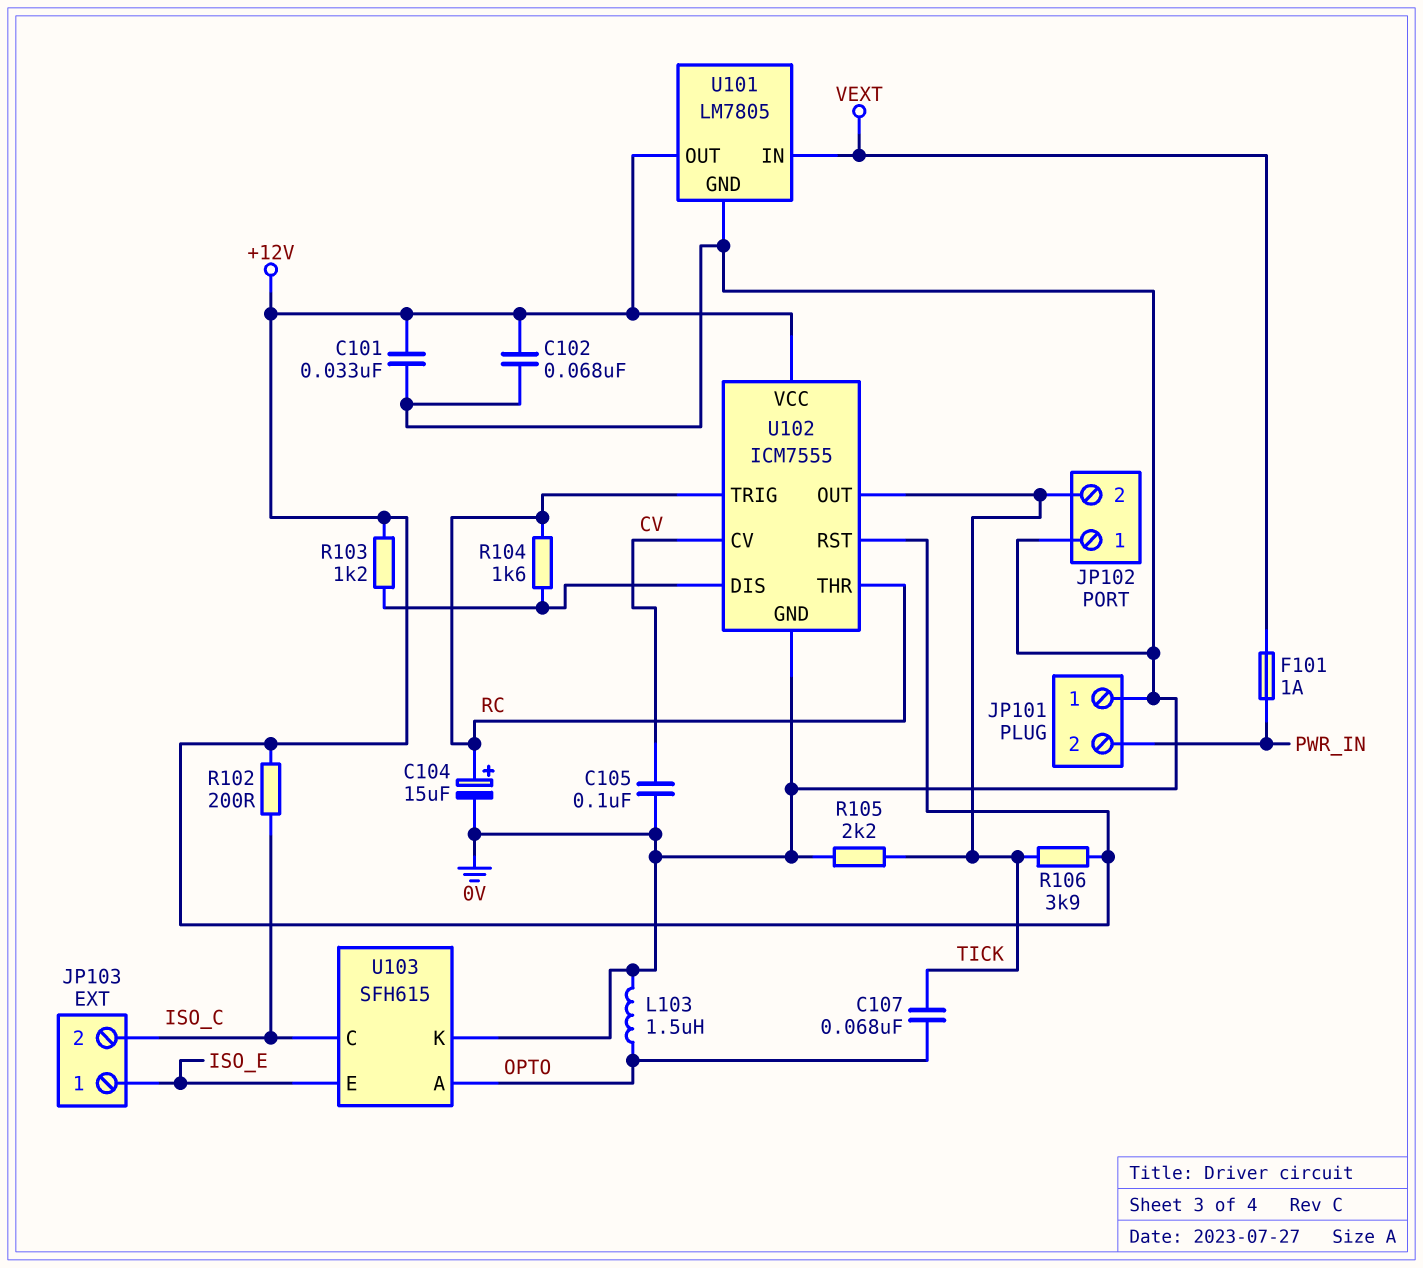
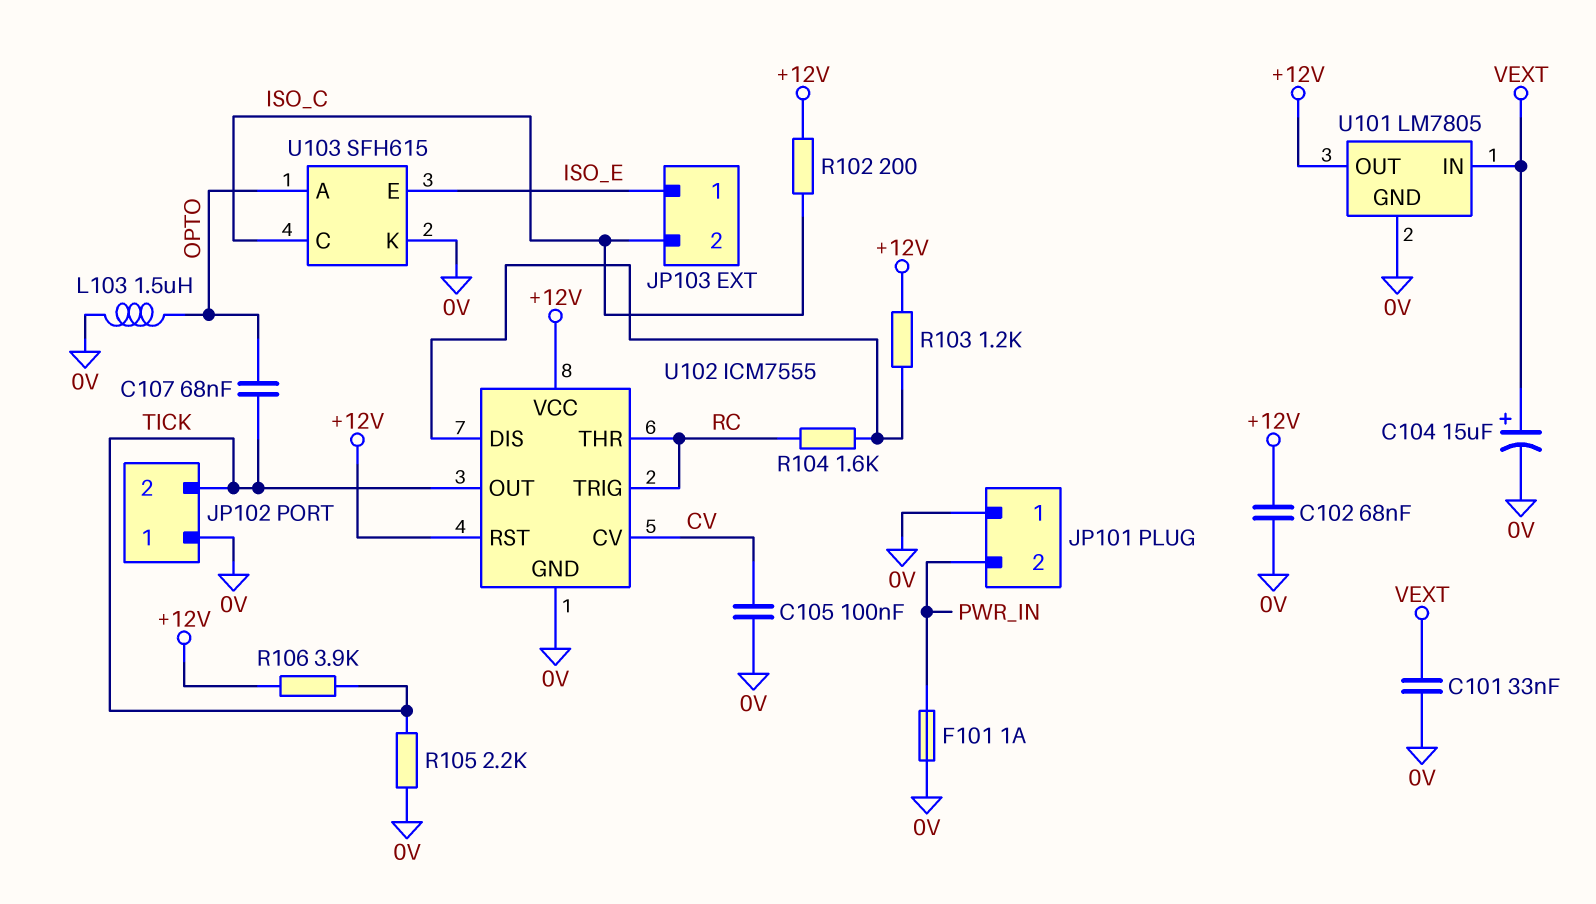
C101: 33nF (+12V, 0V) -> 33nF (0V, VEXT)
C104: 15uF (plus RC, minus 0V) -> 15uF (plus VEXT, minus 0V)
F101: 1A (PWR_IN, VEXT) -> 1A (0V, PWR_IN)

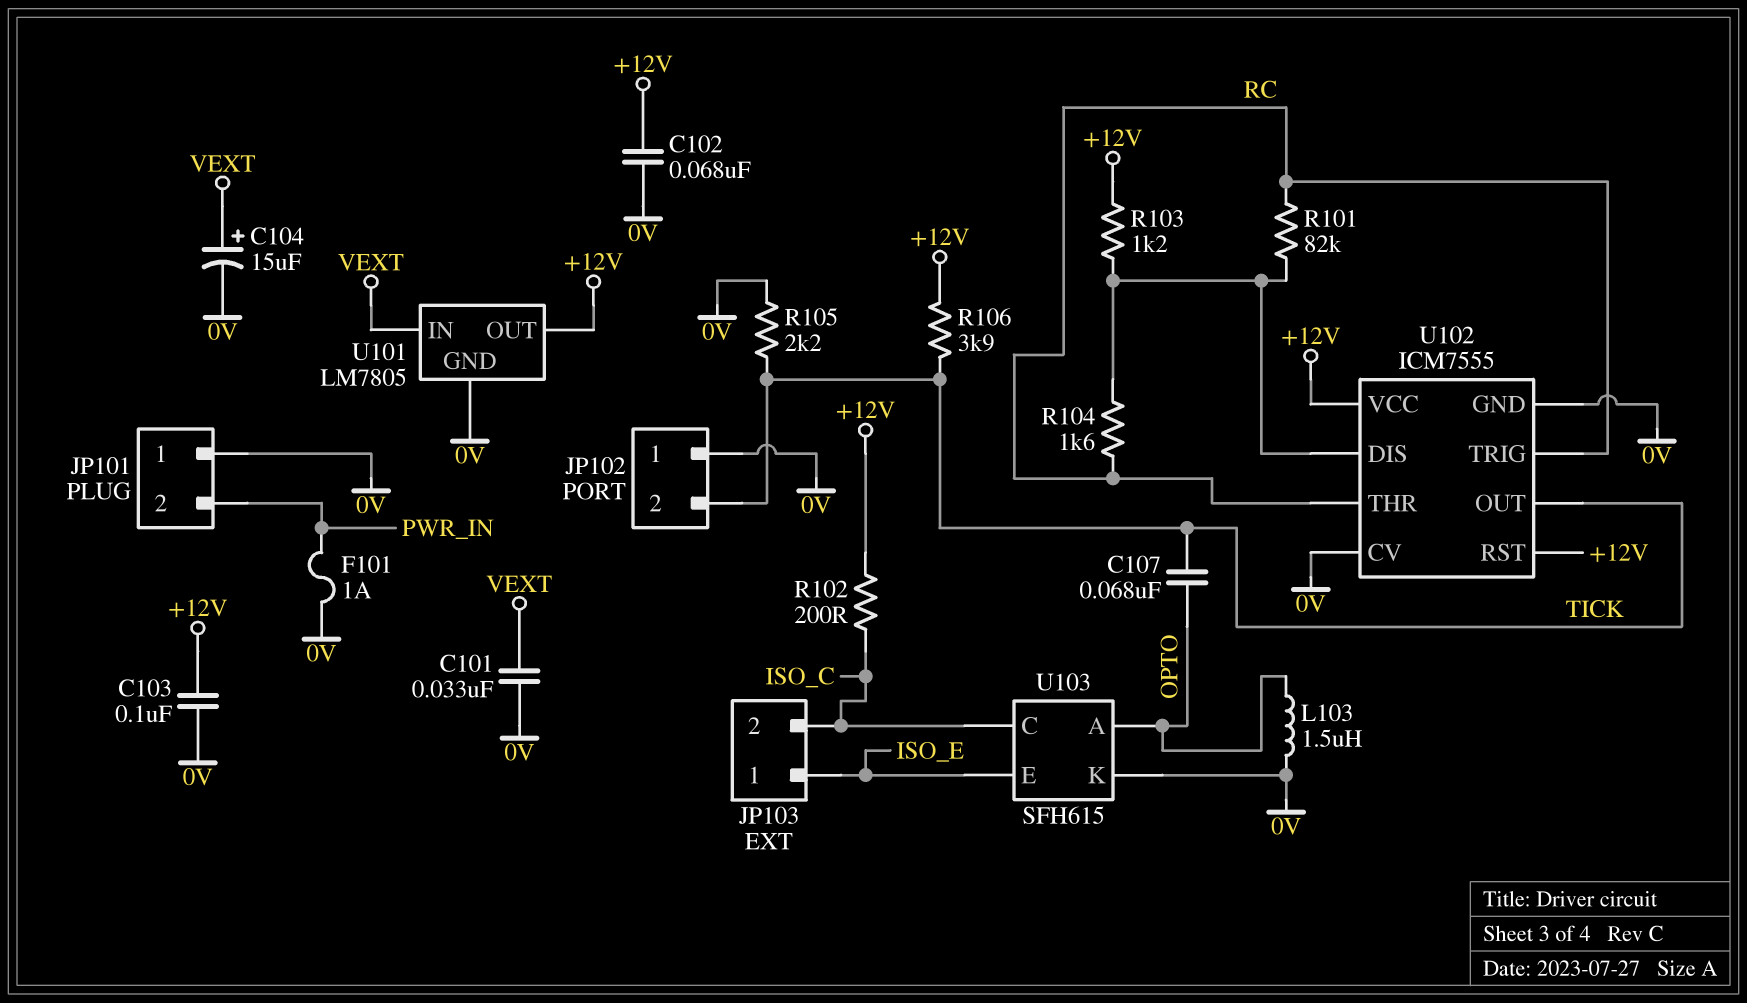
C103: none -> 100nF (+12V, 0V)
C105: 100nF (0V, CV) -> none
R101: none -> 82k (RC, U102/DIS)
U102 pin CV: CV -> 0V

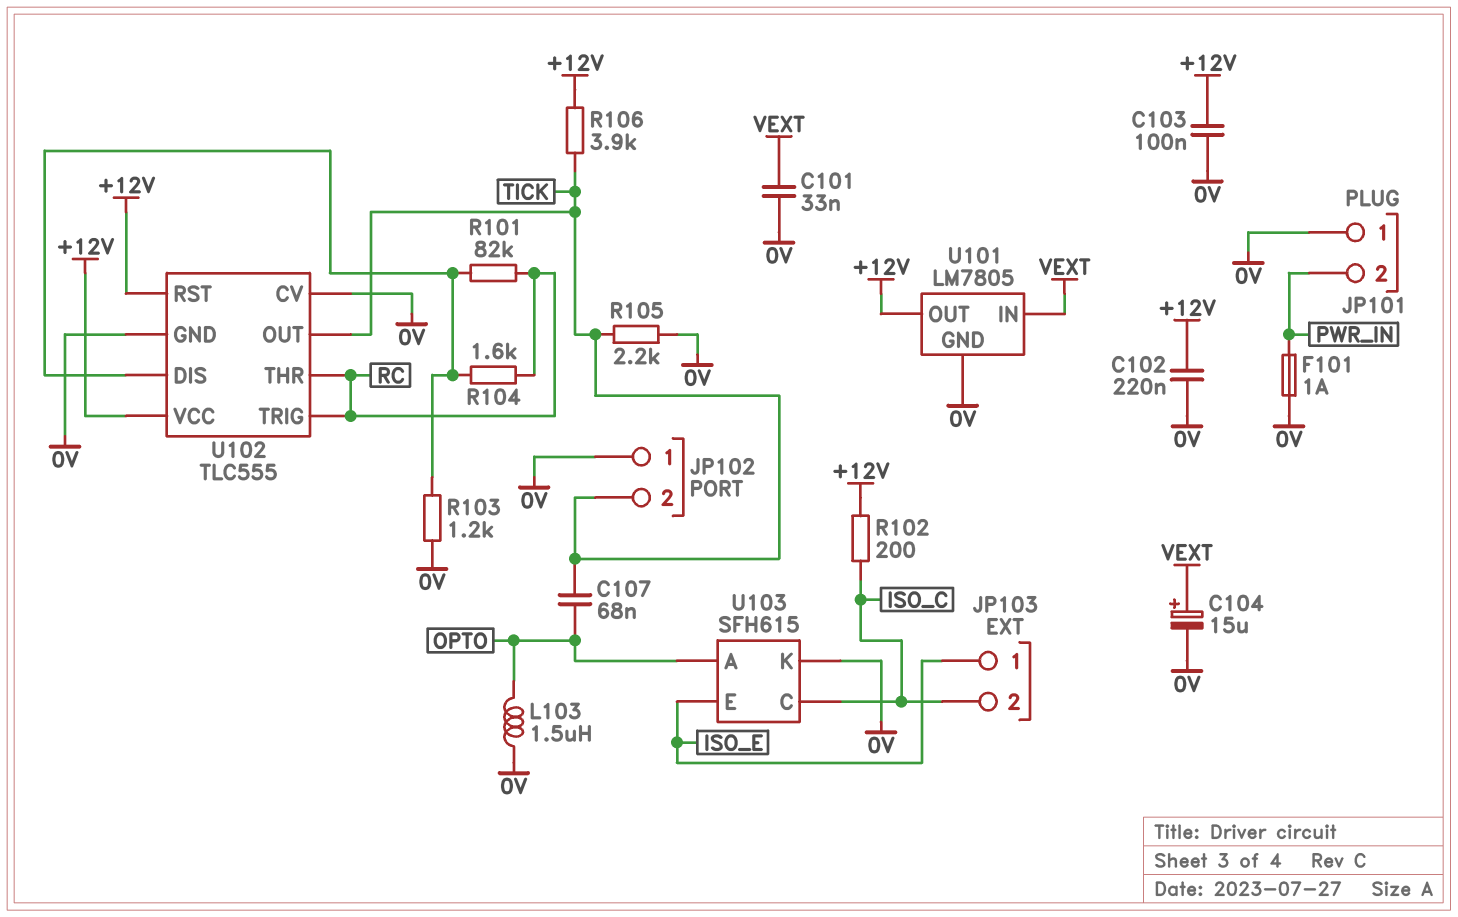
C102: 68nF (+12V, 0V) -> 220nF (+12V, 0V)
R103: 1.2k (+12V, U102/DIS) -> 1.2k (0V, U102/DIS)
U102: ICM7555 -> TLC555

